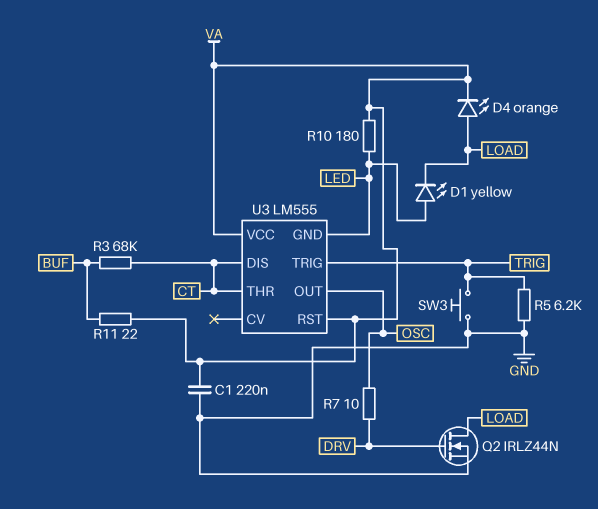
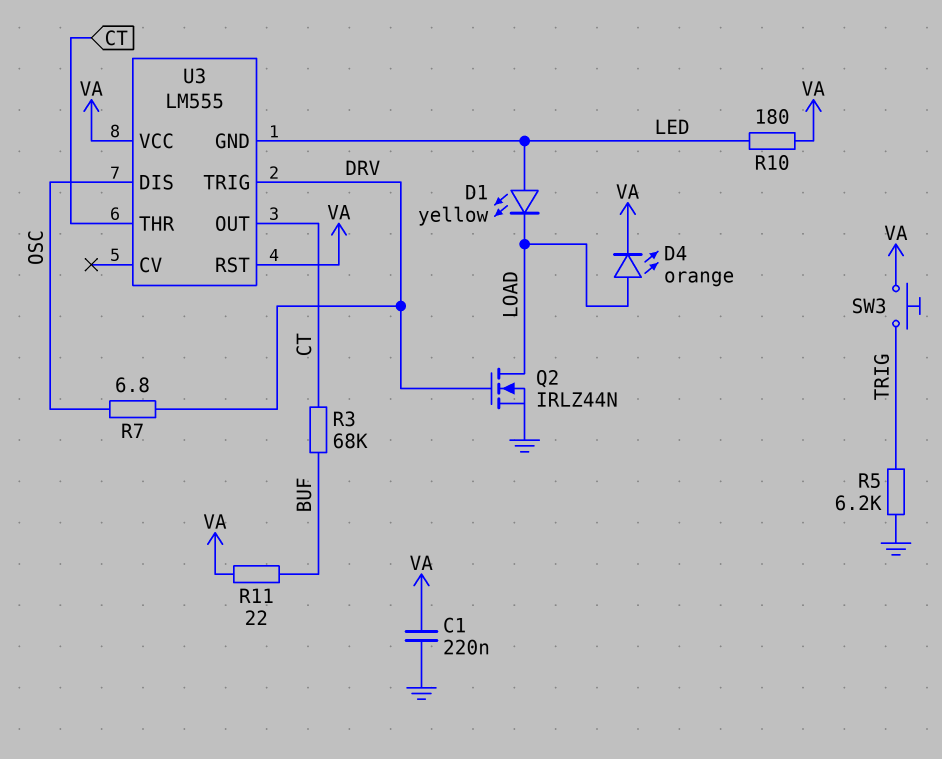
R7: 10 (DRV, OSC) -> 6.8 (DRV, OSC)
SW3: button (GND, TRIG) -> button (TRIG, VA)
U3 pin DIS: CT -> OSC
U3 pin OUT: OSC -> CT
U3 pin TRIG: TRIG -> DRV

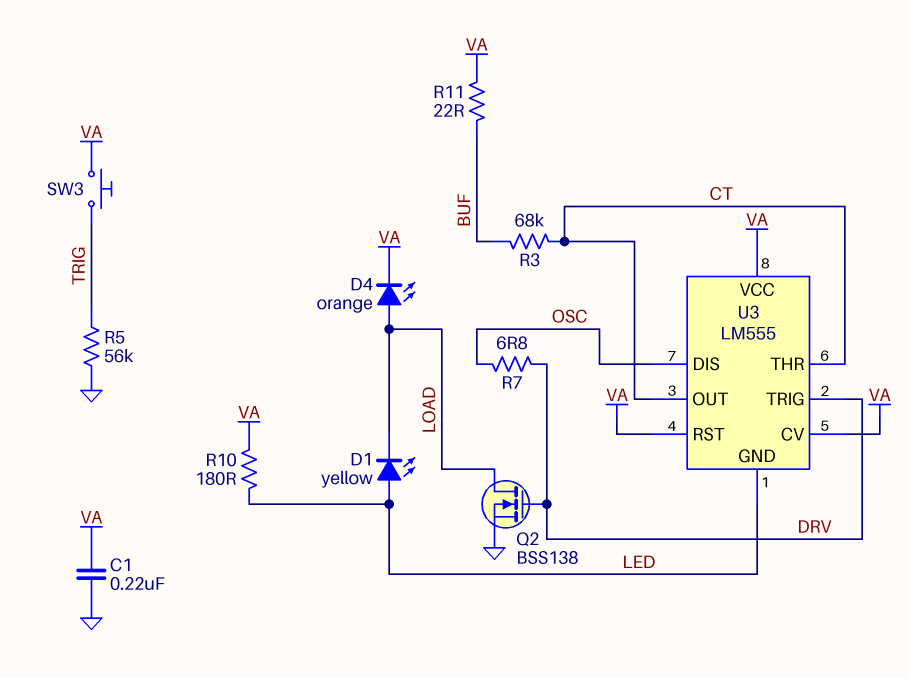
Q2: NMOS IRLZ44N (G DRV, D LOAD, S GND) -> NMOS BSS138 (G DRV, D LOAD, S GND)
R5: 6.2k (GND, TRIG) -> 56k (GND, TRIG)
U3 pin CV: none -> VA

